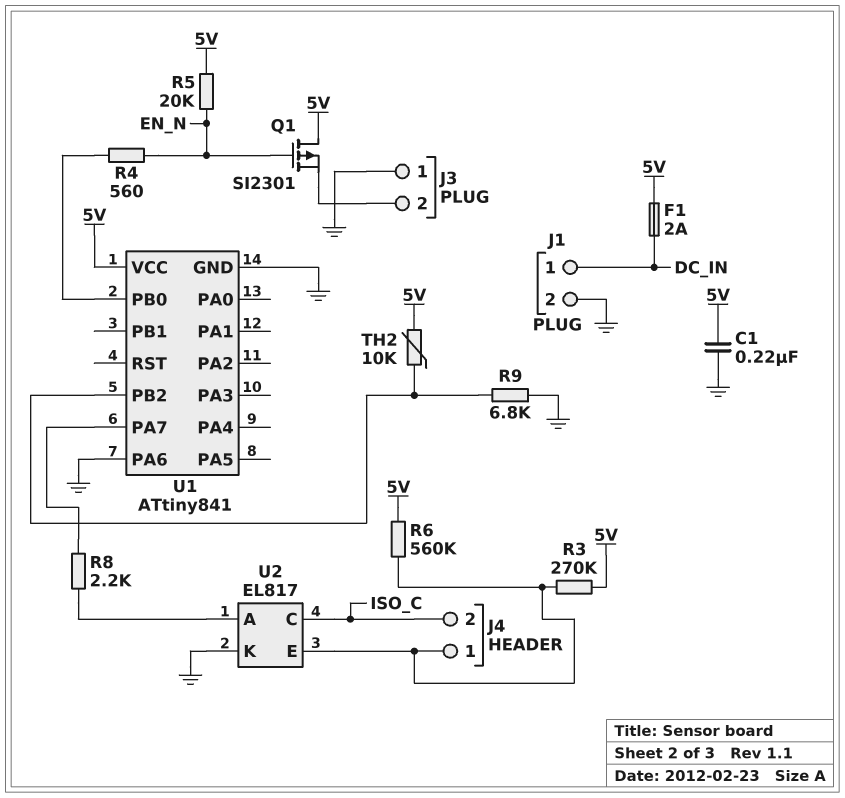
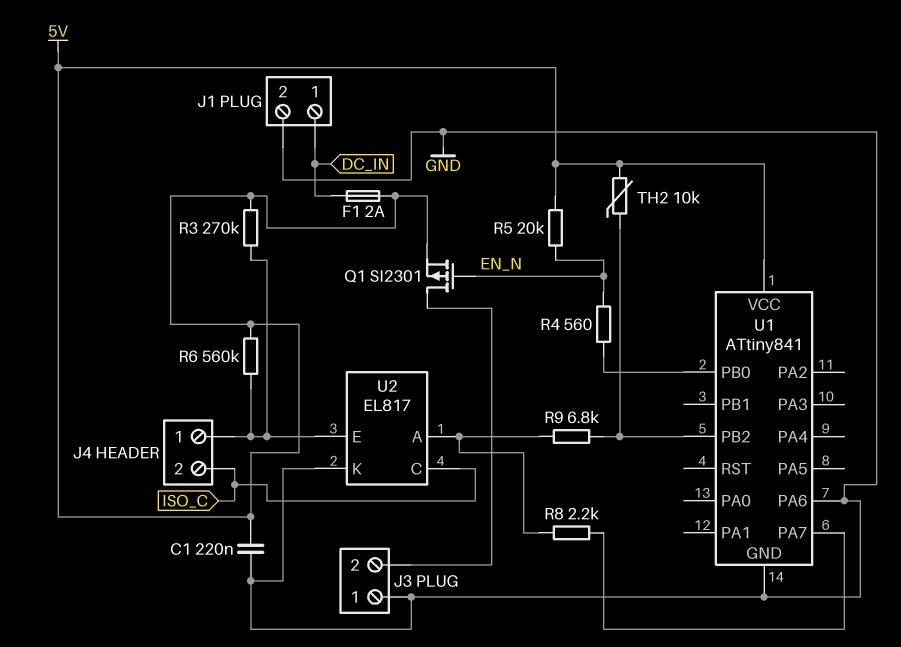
Q1: PMOS SI2301 (G EN_N, D 5V, S J3/2) -> PMOS SI2301 (G EN_N, D J3/2, S 5V)
R9: 6.8k (GND, U1/PB2) -> 6.8k (U1/PB2, U2/A)

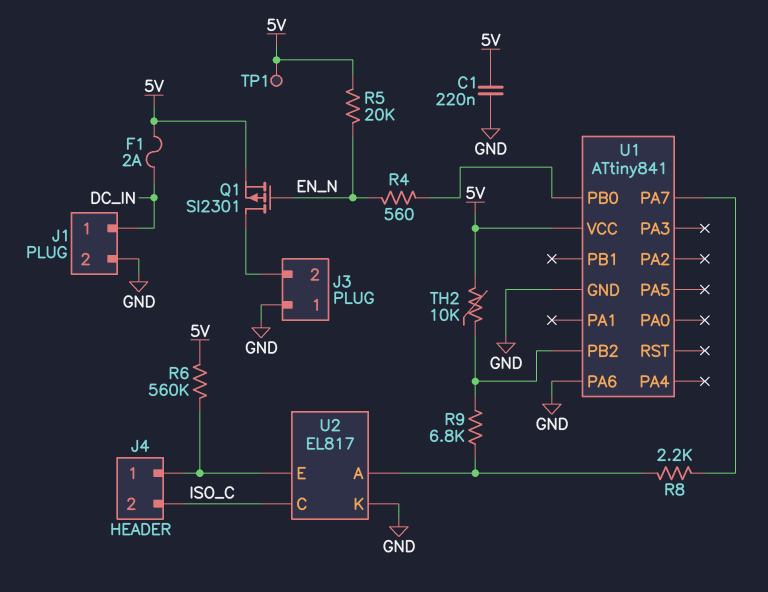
R3: 270k (5V, J4/1) -> none
TP1: none -> test point (5V)

